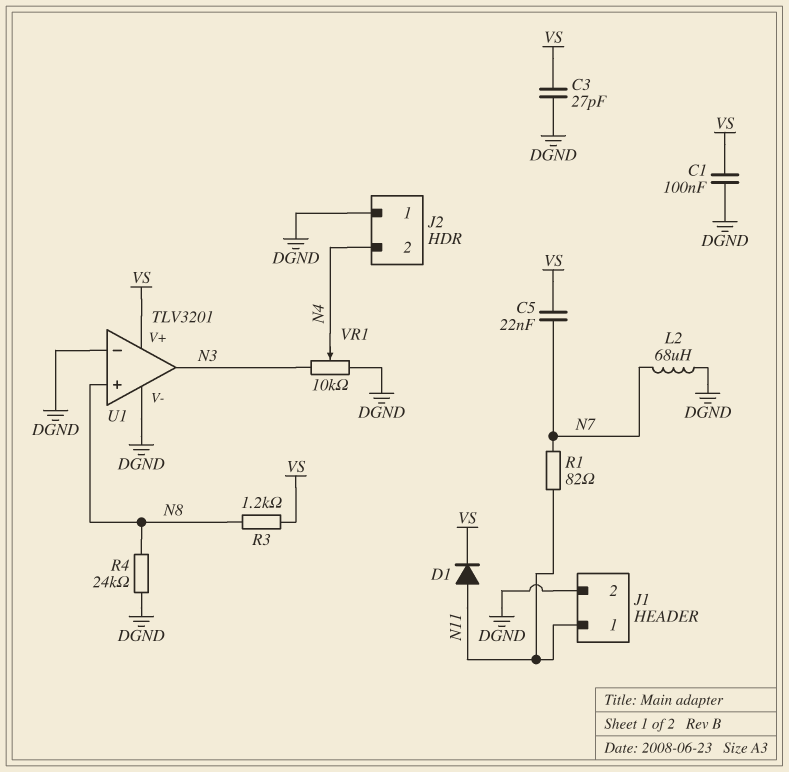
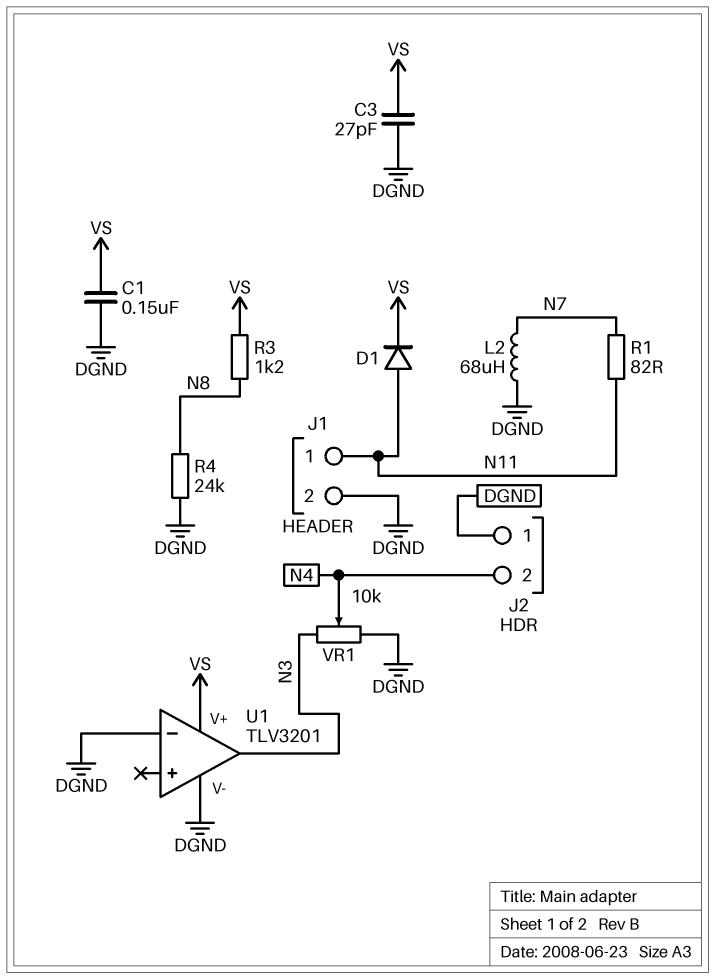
C1: 100nF (DGND, VS) -> 150nF (DGND, VS)
C5: 22nF (N7, VS) -> none
U1 pin in+: N8 -> none

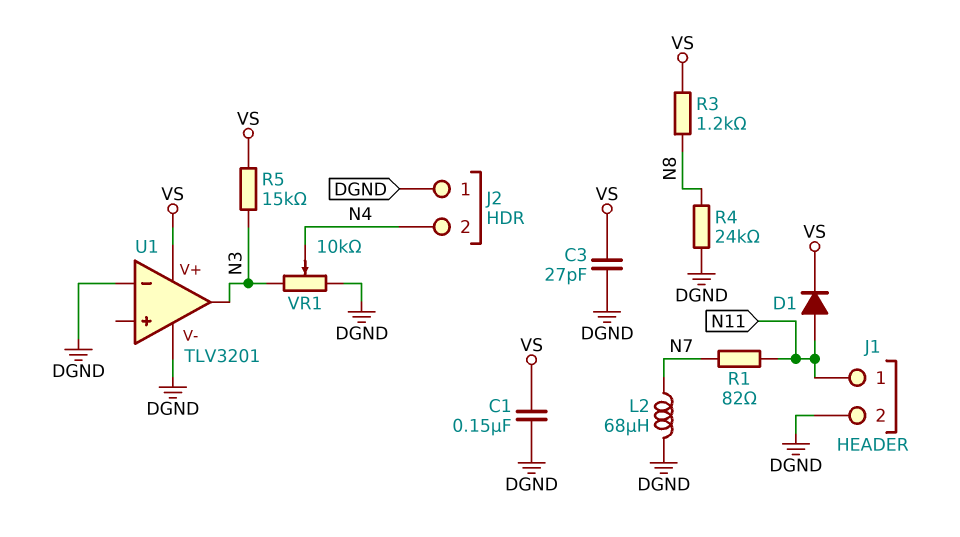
R5: none -> 15k (N3, VS)

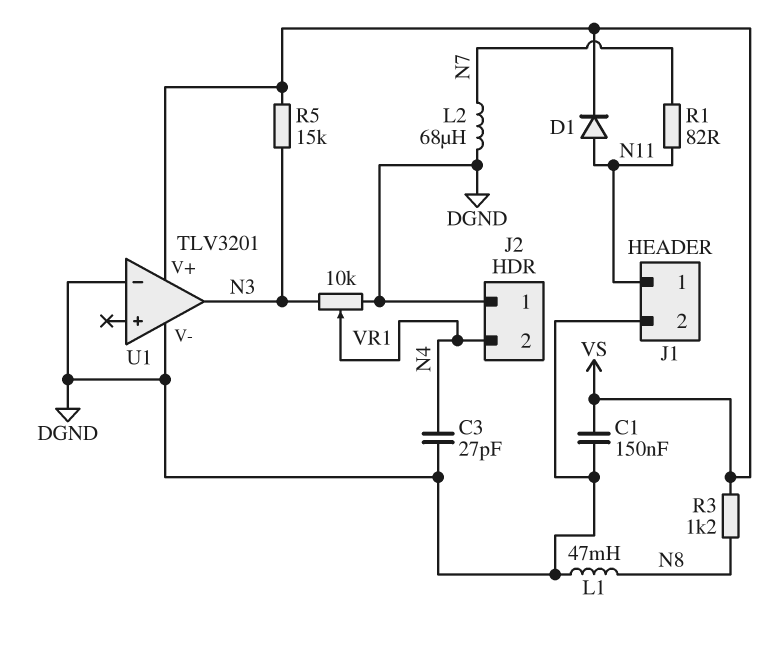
C3: 27pF (DGND, VS) -> 27pF (DGND, N4)
L1: none -> 47mH (DGND, N8)
R4: 24k (DGND, N8) -> none

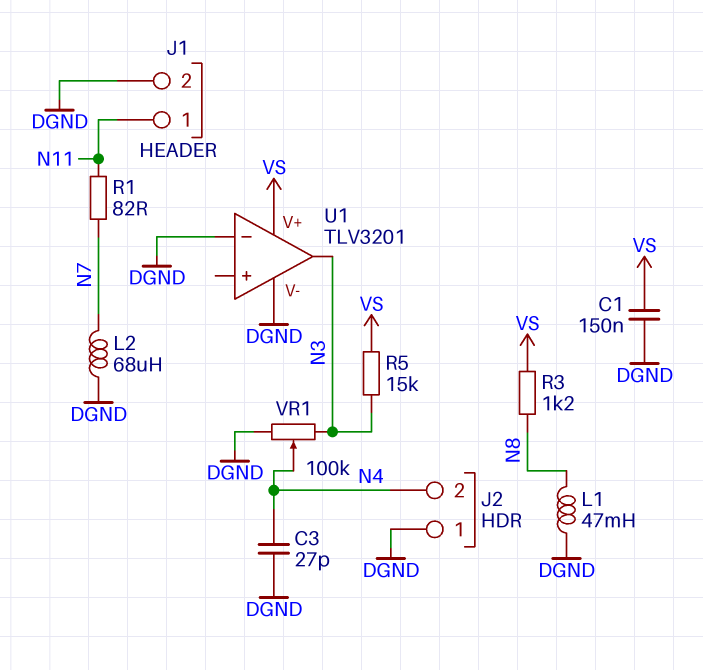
D1: diode (A N11, K VS) -> none
VR1: 10k (DGND, N3, wiper N4) -> 100k (DGND, N3, wiper N4)

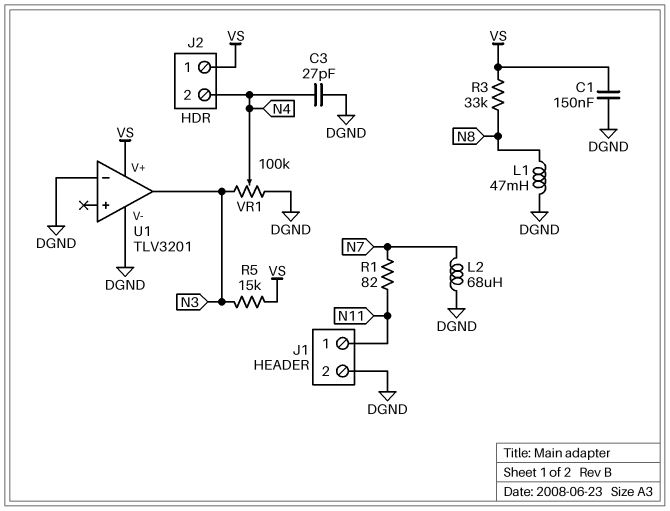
J2 pin 1: DGND -> VS
R3: 1.2k (N8, VS) -> 33k (N8, VS)

